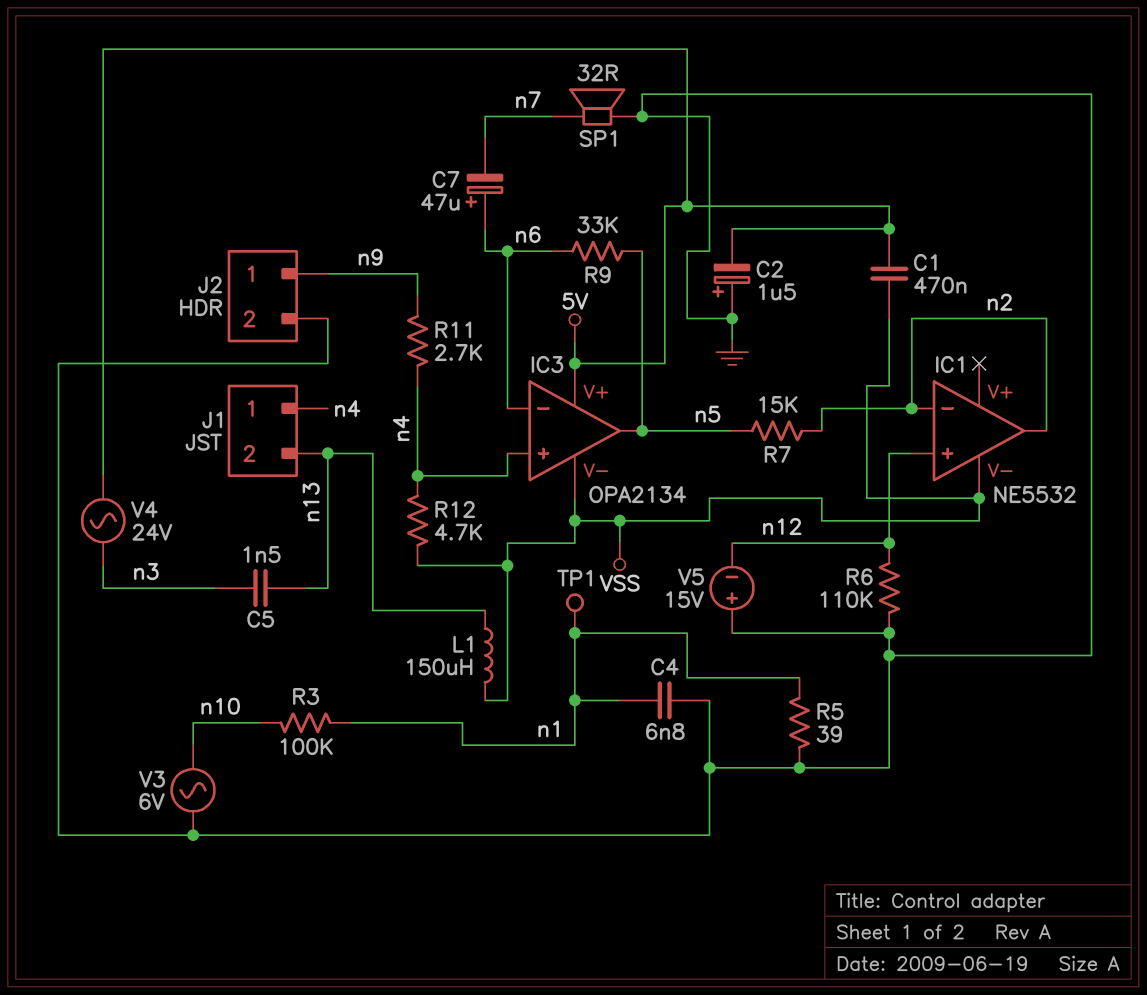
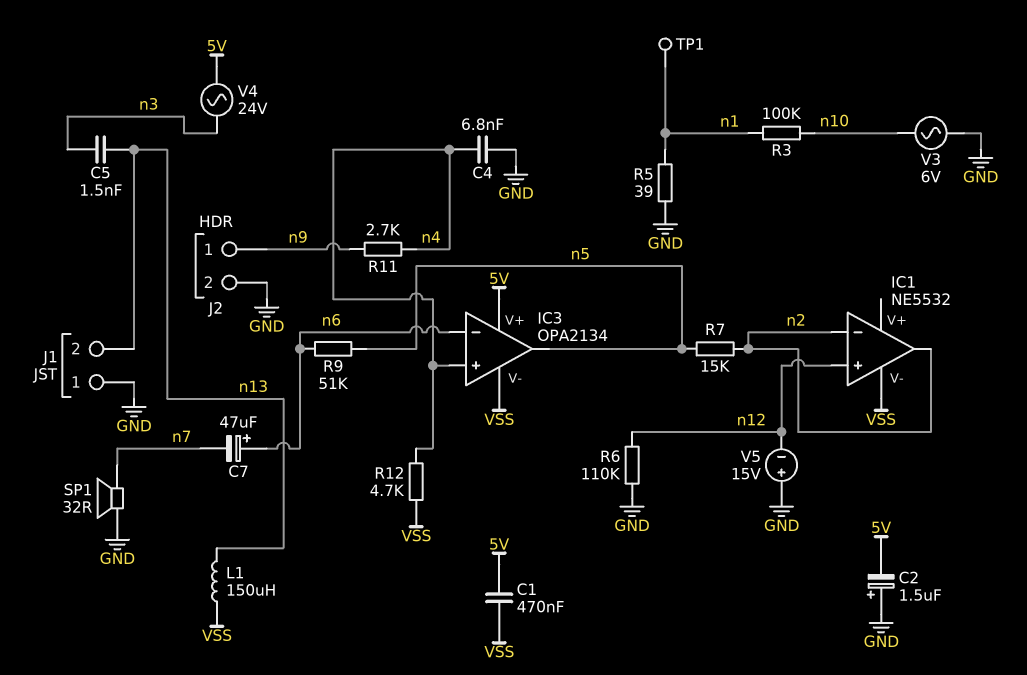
C4: 6.8nF (GND, n1) -> 6.8nF (GND, n4)
J1 pin 1: n4 -> GND
R9: 33k (n5, n6) -> 51k (n5, n6)

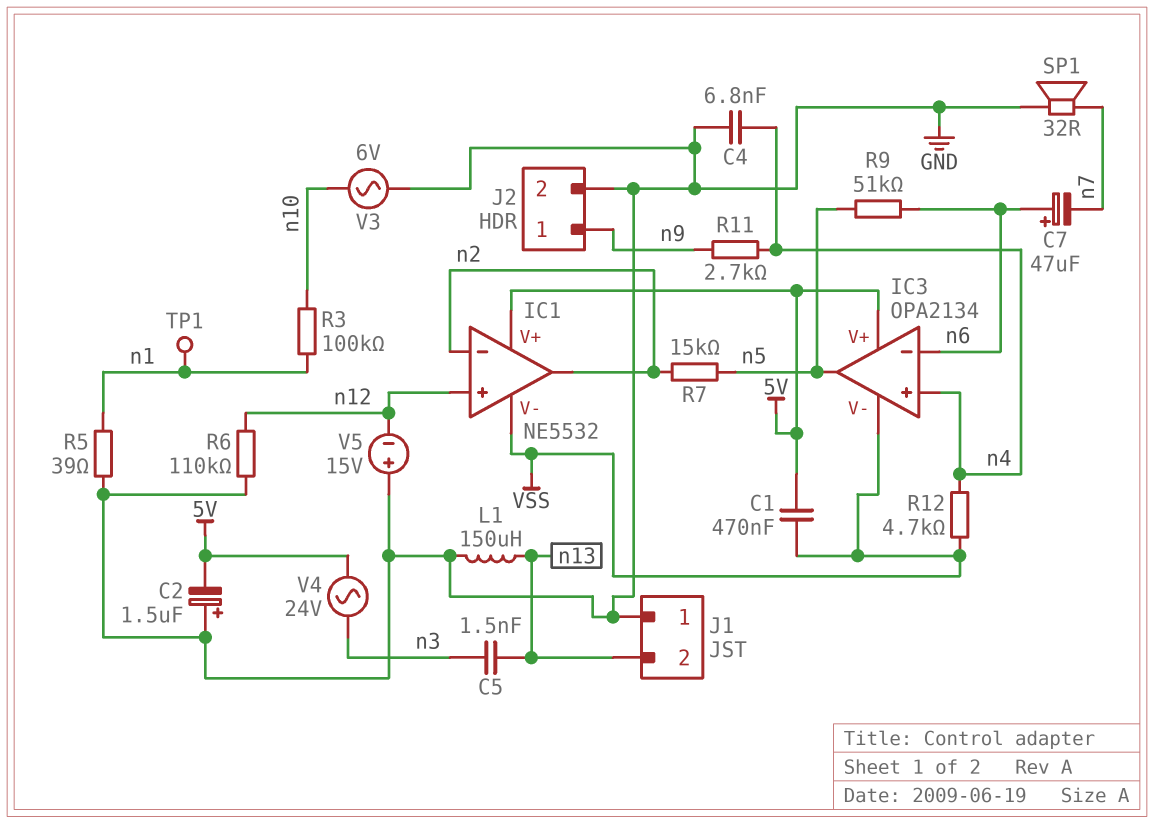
IC1 pin V+: none -> 5V
L1: 150uH (VSS, n13) -> 150uH (GND, n13)

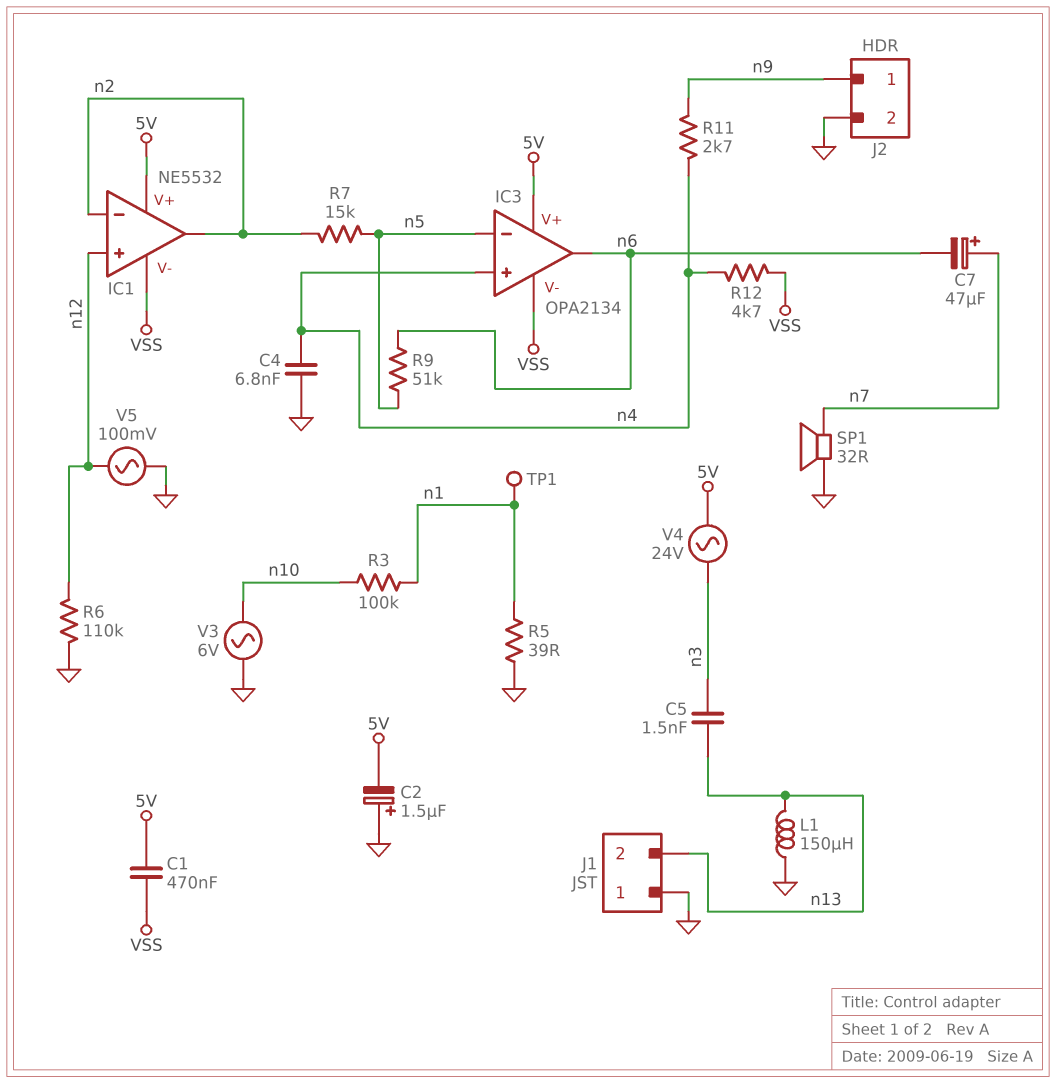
C7: 47uF (plus n6, minus n7) -> 47uF (plus n7, minus n6)
IC3 pin in-: n6 -> n5
IC3 pin out: n5 -> n6
V5: 15V (plus GND, minus n12) -> AC 100mV (GND, n12)

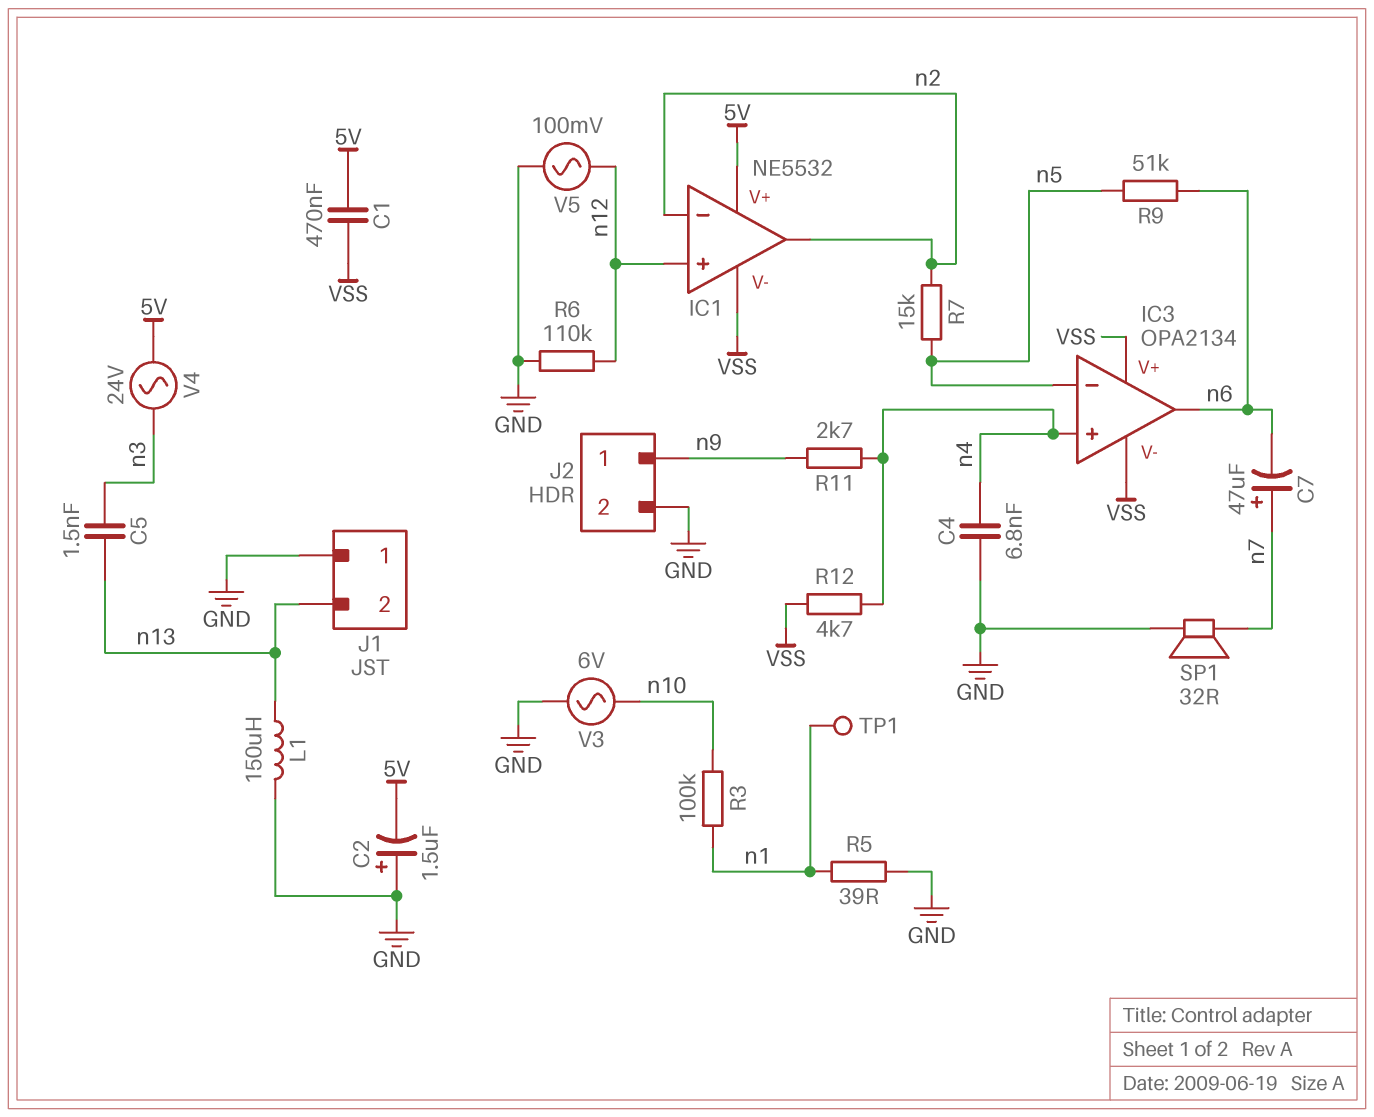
IC3 pin V+: 5V -> VSS

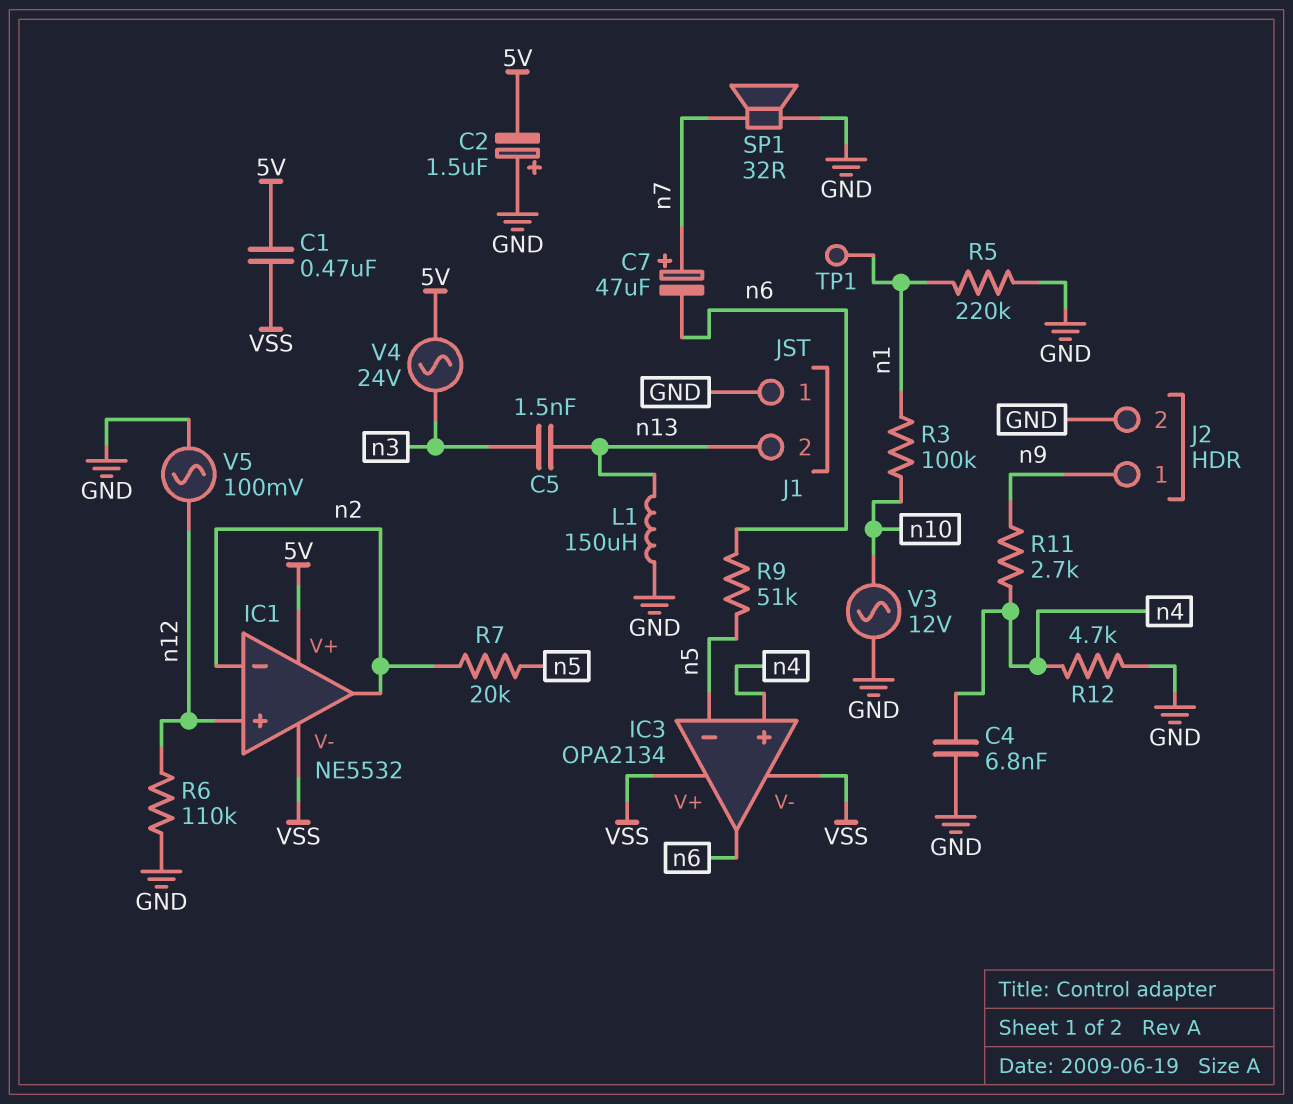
R5: 39 (GND, n1) -> 220k (GND, n1)
R7: 15k (n2, n5) -> 20k (n2, n5)
R12: 4.7k (VSS, n4) -> 4.7k (GND, n4)
V3: AC 6V (GND, n10) -> AC 12V (GND, n10)

